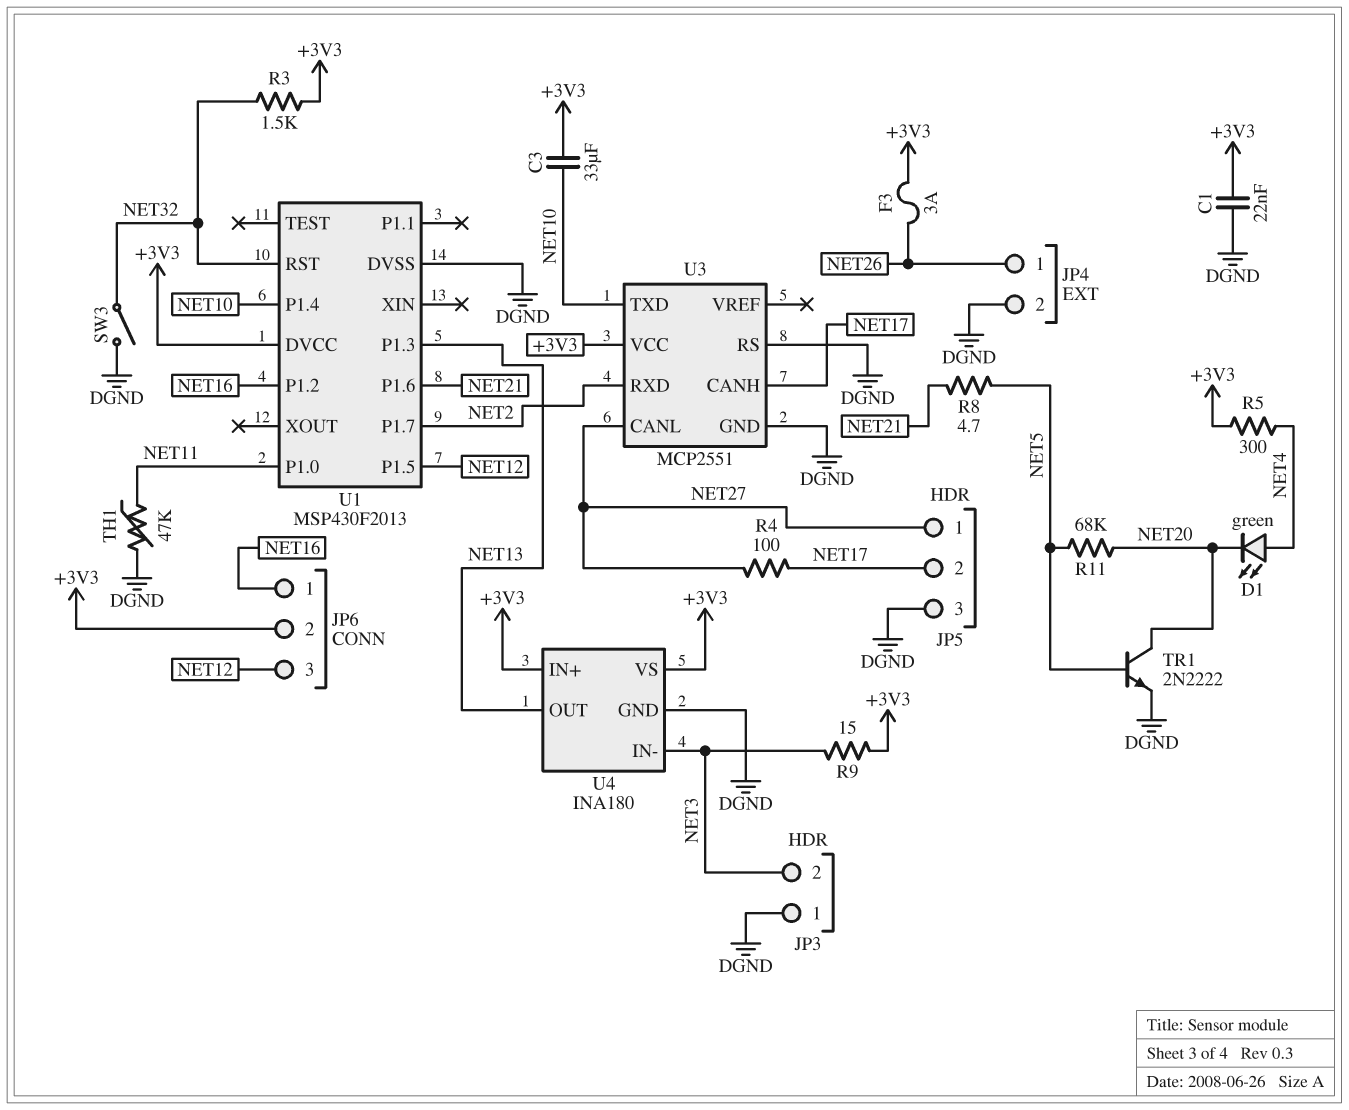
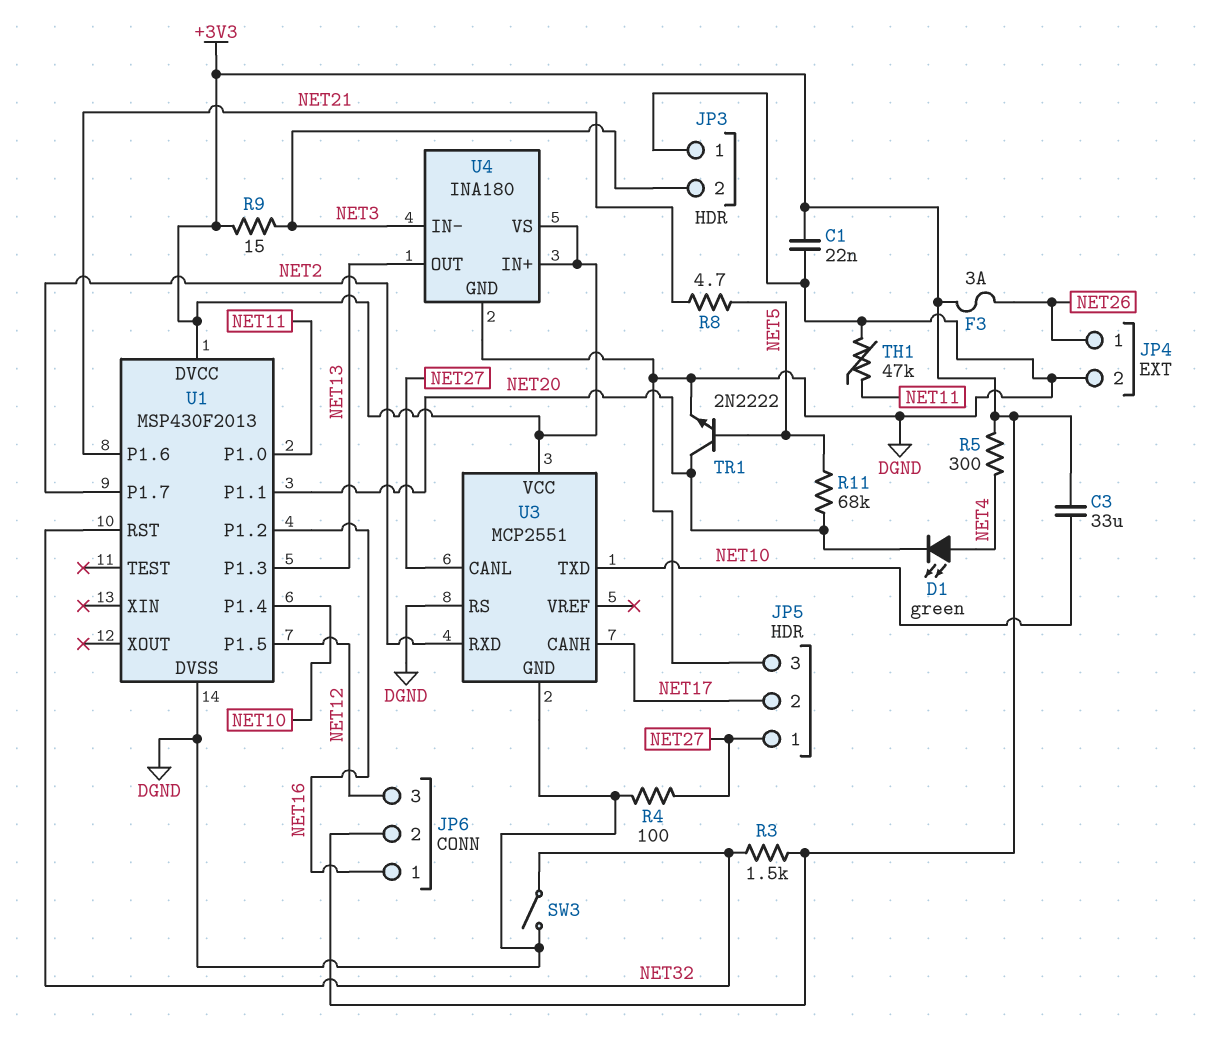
R4: 100 (NET17, NET27) -> 100 (DGND, NET27)
U1 pin P1.1: none -> NET20

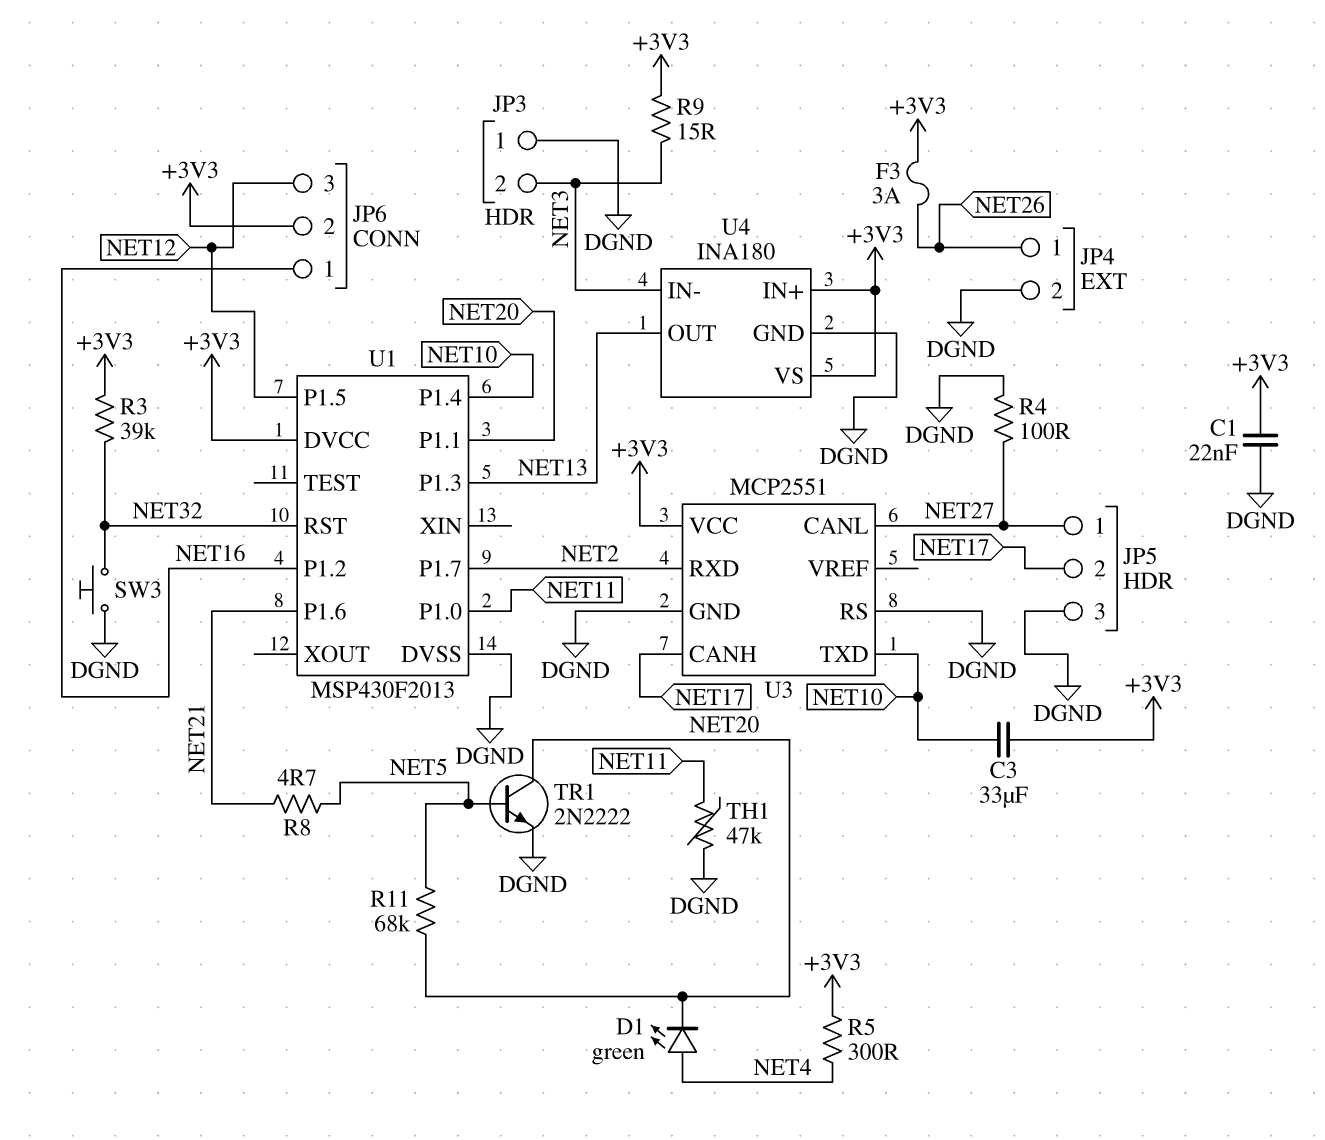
R3: 1.5k (+3V3, NET32) -> 39k (+3V3, NET32)
SW3: switch (DGND, NET32) -> button (DGND, NET32)

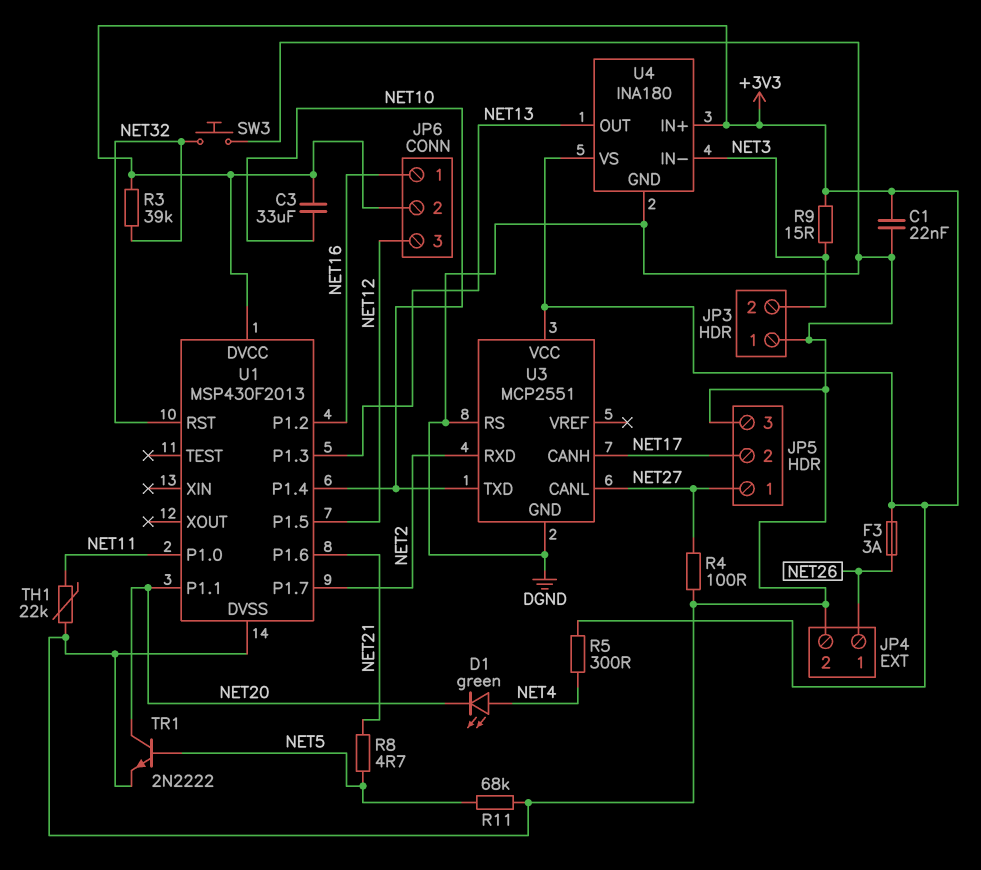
R11: 68k (NET5, NET20) -> 68k (DGND, NET5)
TH1: 47k (DGND, NET11) -> 22k (DGND, NET11)

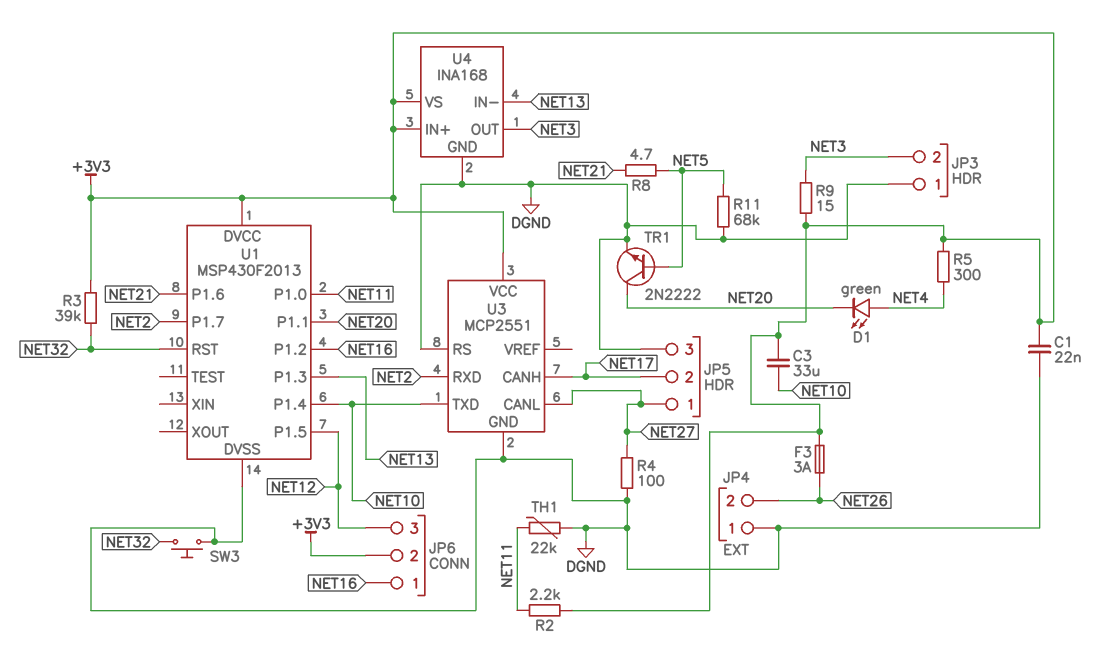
JP4 pin 1: NET26 -> DGND
JP4 pin 2: DGND -> NET26
R2: none -> 2.2k (+3V3, NET11)
U4: INA180 -> INA168
U4 pin IN-: NET3 -> NET13
U4 pin OUT: NET13 -> NET3

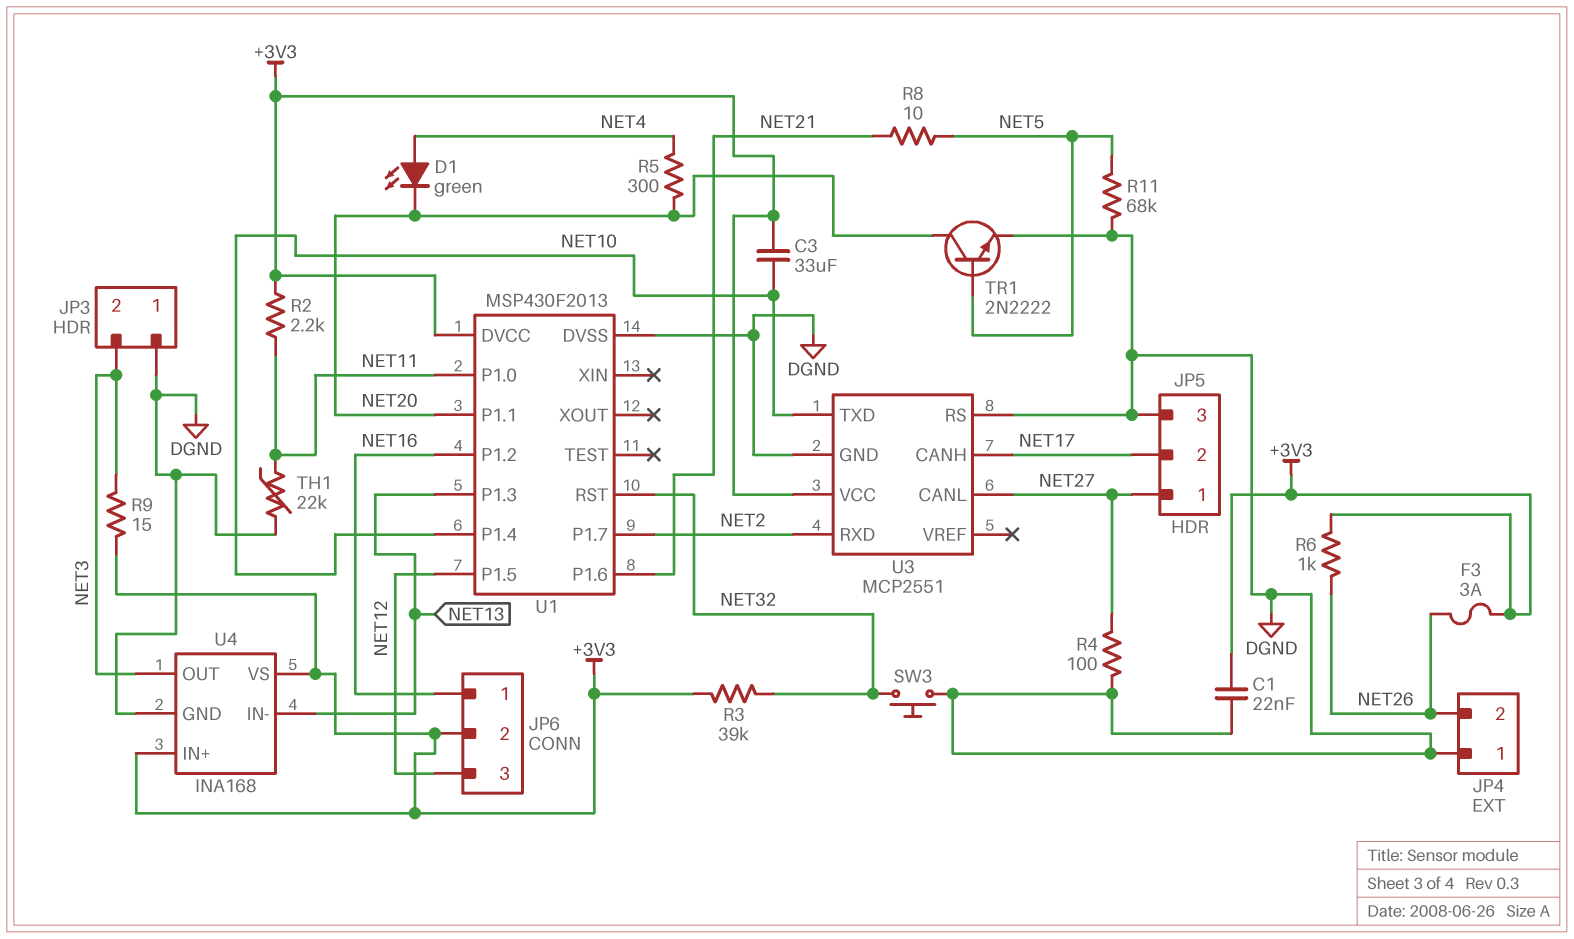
R5: 300 (+3V3, NET4) -> 300 (NET4, NET20)
R6: none -> 1k (+3V3, NET26)
R8: 4.7 (NET5, NET21) -> 10 (NET5, NET21)

